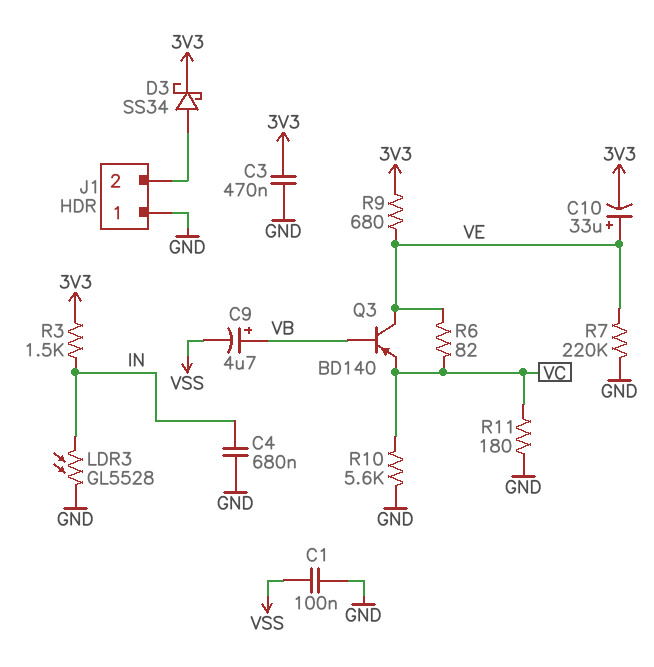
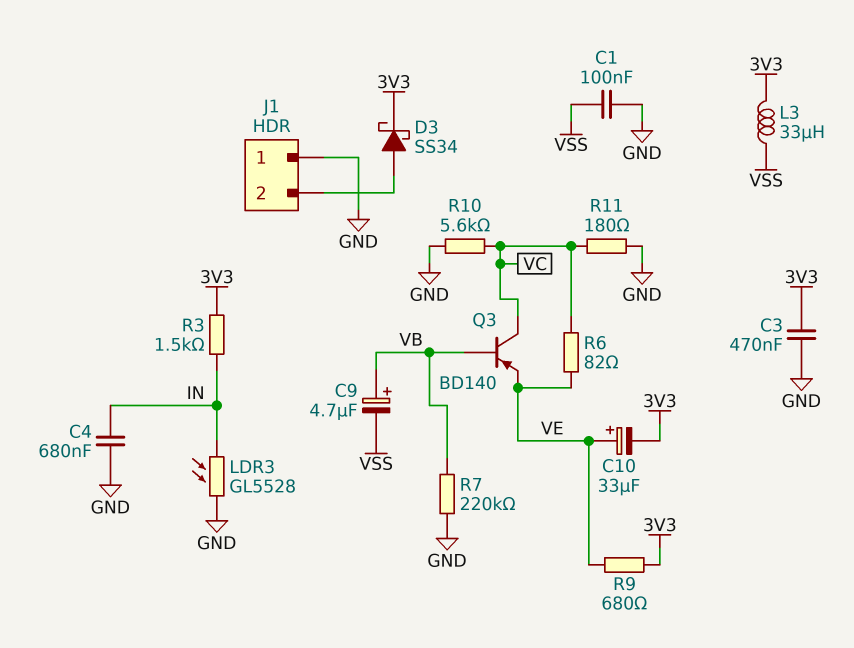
L3: none -> 33uH (3V3, VSS)
Q3: PNP BD140 (B VB, C VE, E VC) -> PNP BD140 (B VB, C VC, E VE)
R7: 220k (GND, VE) -> 220k (GND, VB)

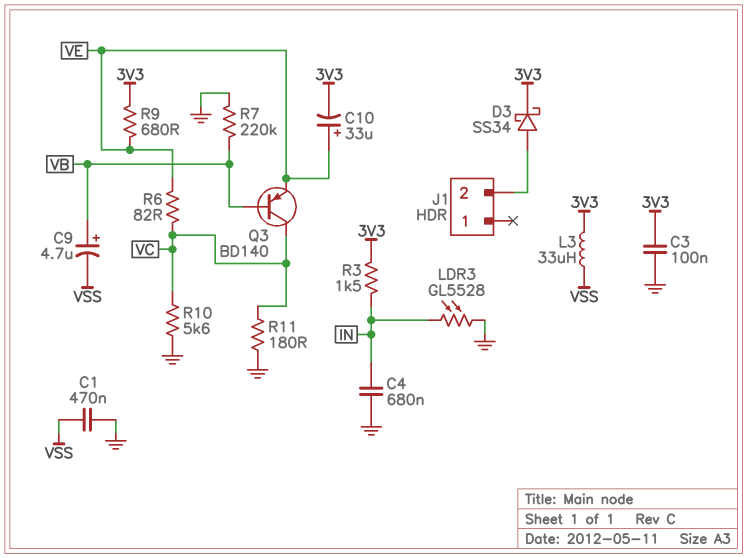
C1: 100nF (GND, VSS) -> 470nF (GND, VSS)
C3: 470nF (3V3, GND) -> 100nF (3V3, GND)
J1 pin 1: GND -> none

